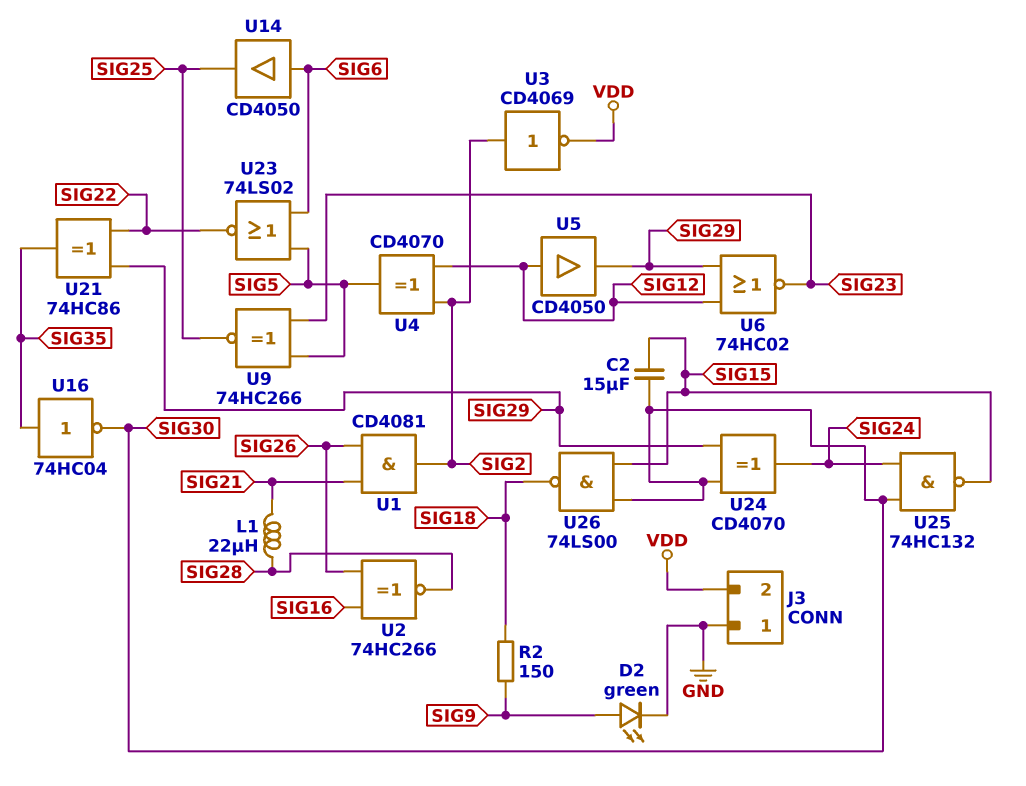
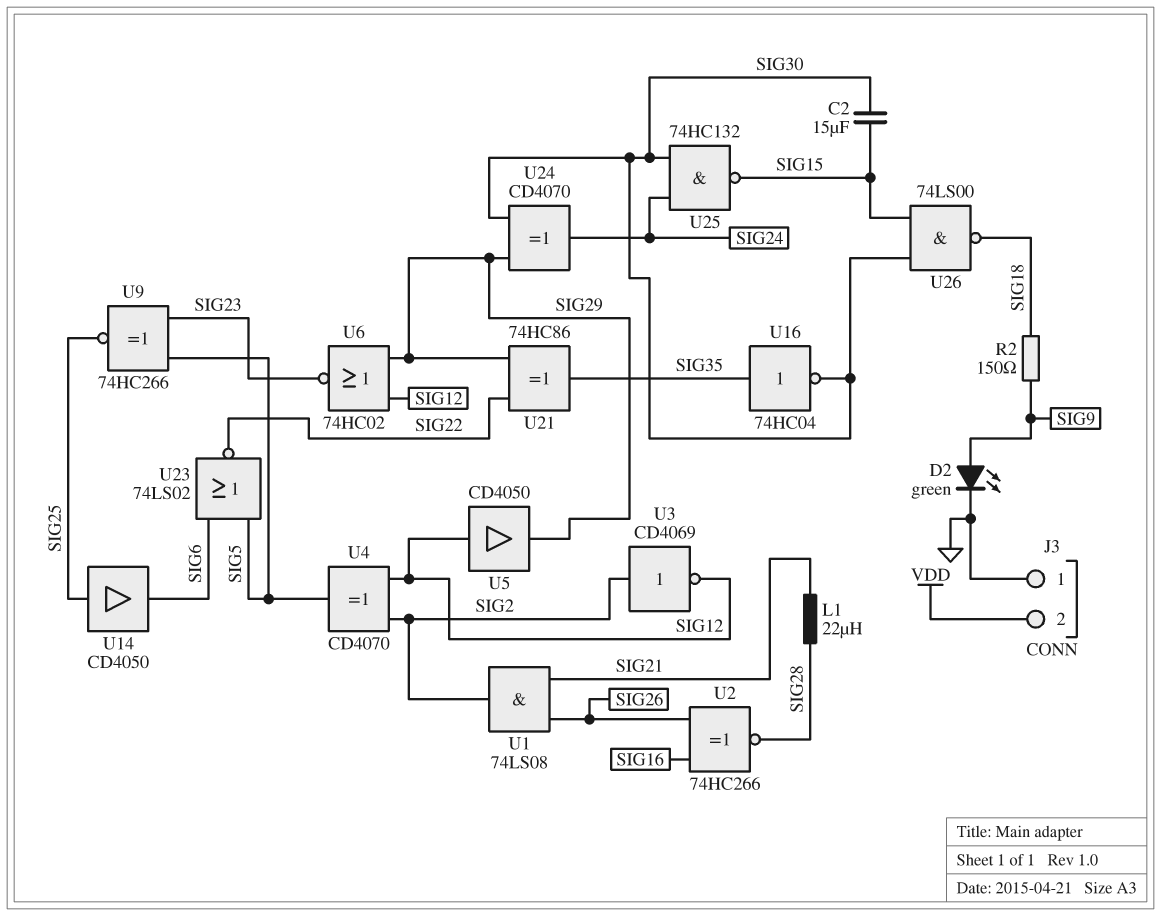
U1: AND CD4081 (in SIG21, in SIG26, out SIG2) -> AND 74LS08 (in SIG21, in SIG26, out SIG2)
U3: NOT CD4069 (in SIG2, out VDD) -> NOT CD4069 (in SIG2, out SIG12)
U14: buffer CD4050 (in SIG6, out SIG25) -> buffer CD4050 (in SIG25, out SIG6)

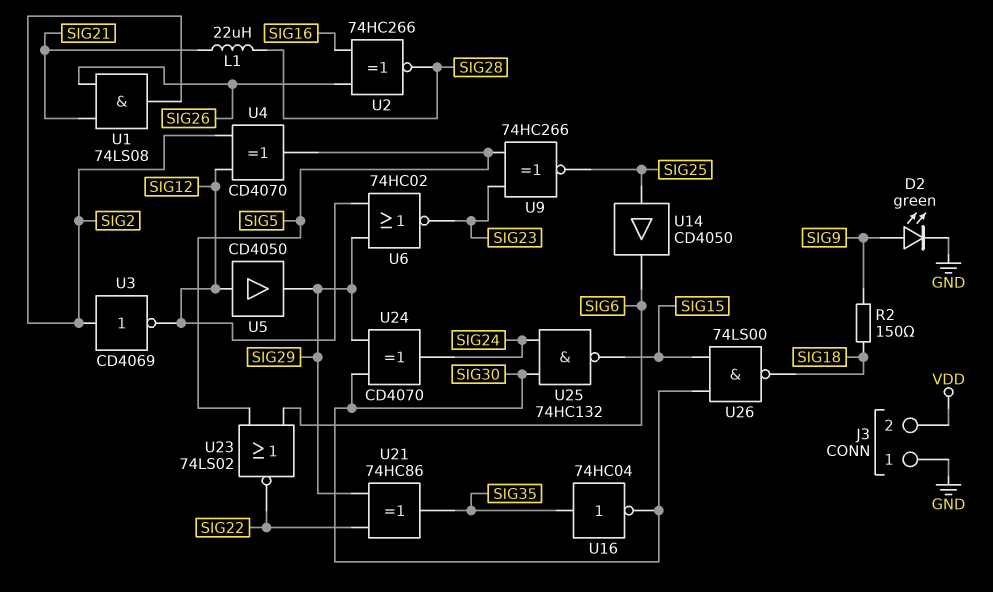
C2: 15uF (SIG15, SIG30) -> none

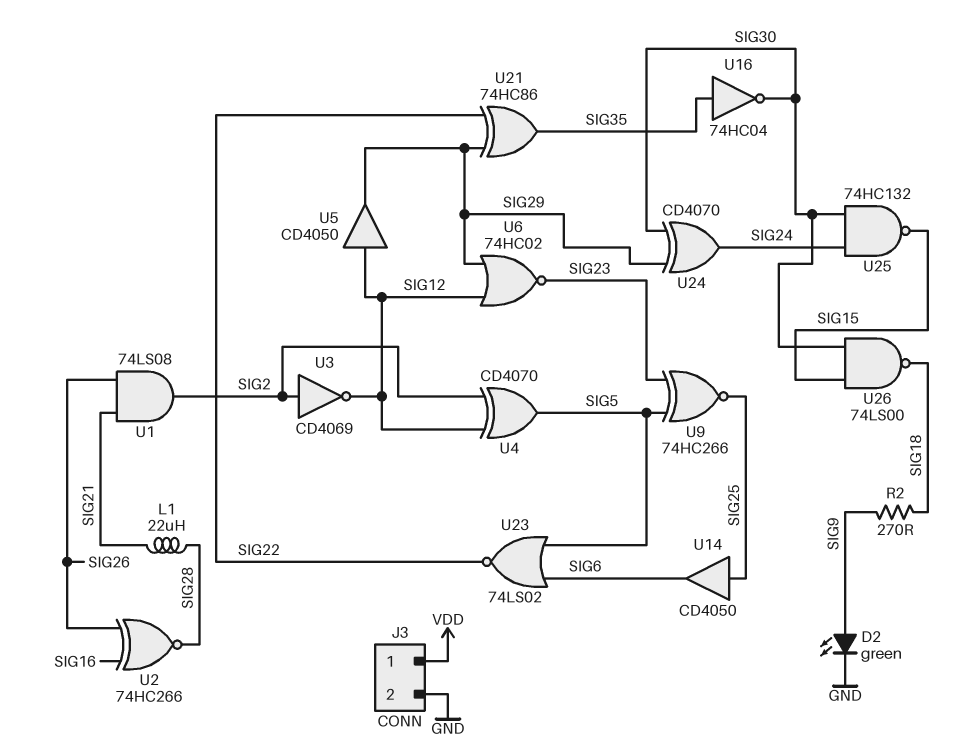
J3 pin 1: GND -> VDD
J3 pin 2: VDD -> GND
R2: 150 (SIG9, SIG18) -> 270 (SIG9, SIG18)

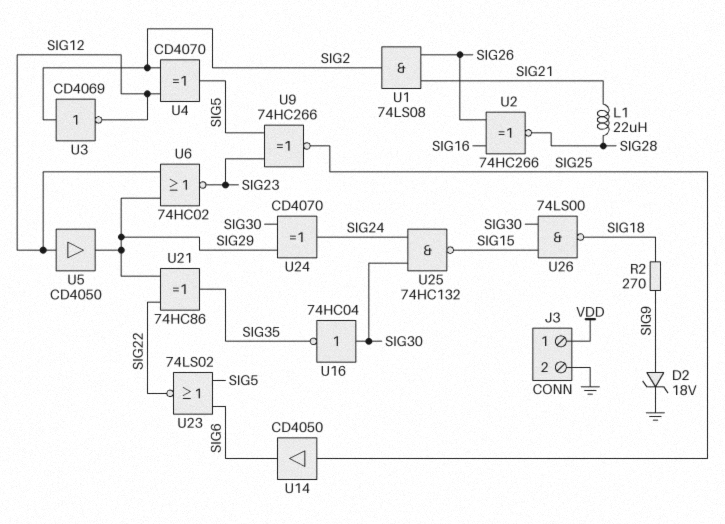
D2: LED green (A SIG9, K GND) -> zener 18V (A SIG9, K GND)
U16: NOT 74HC04 (in SIG35, out SIG30) -> NOT 74HC04 (in SIG30, out SIG35)

